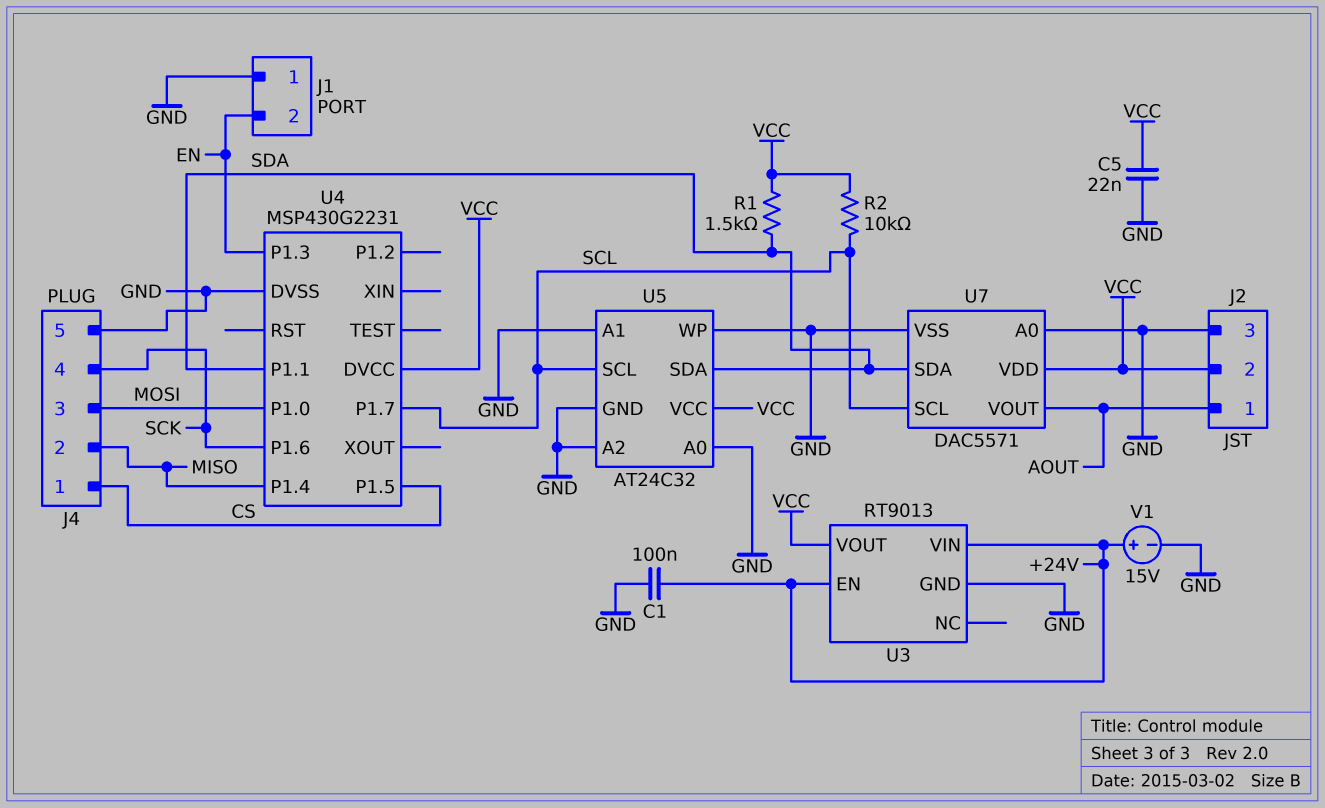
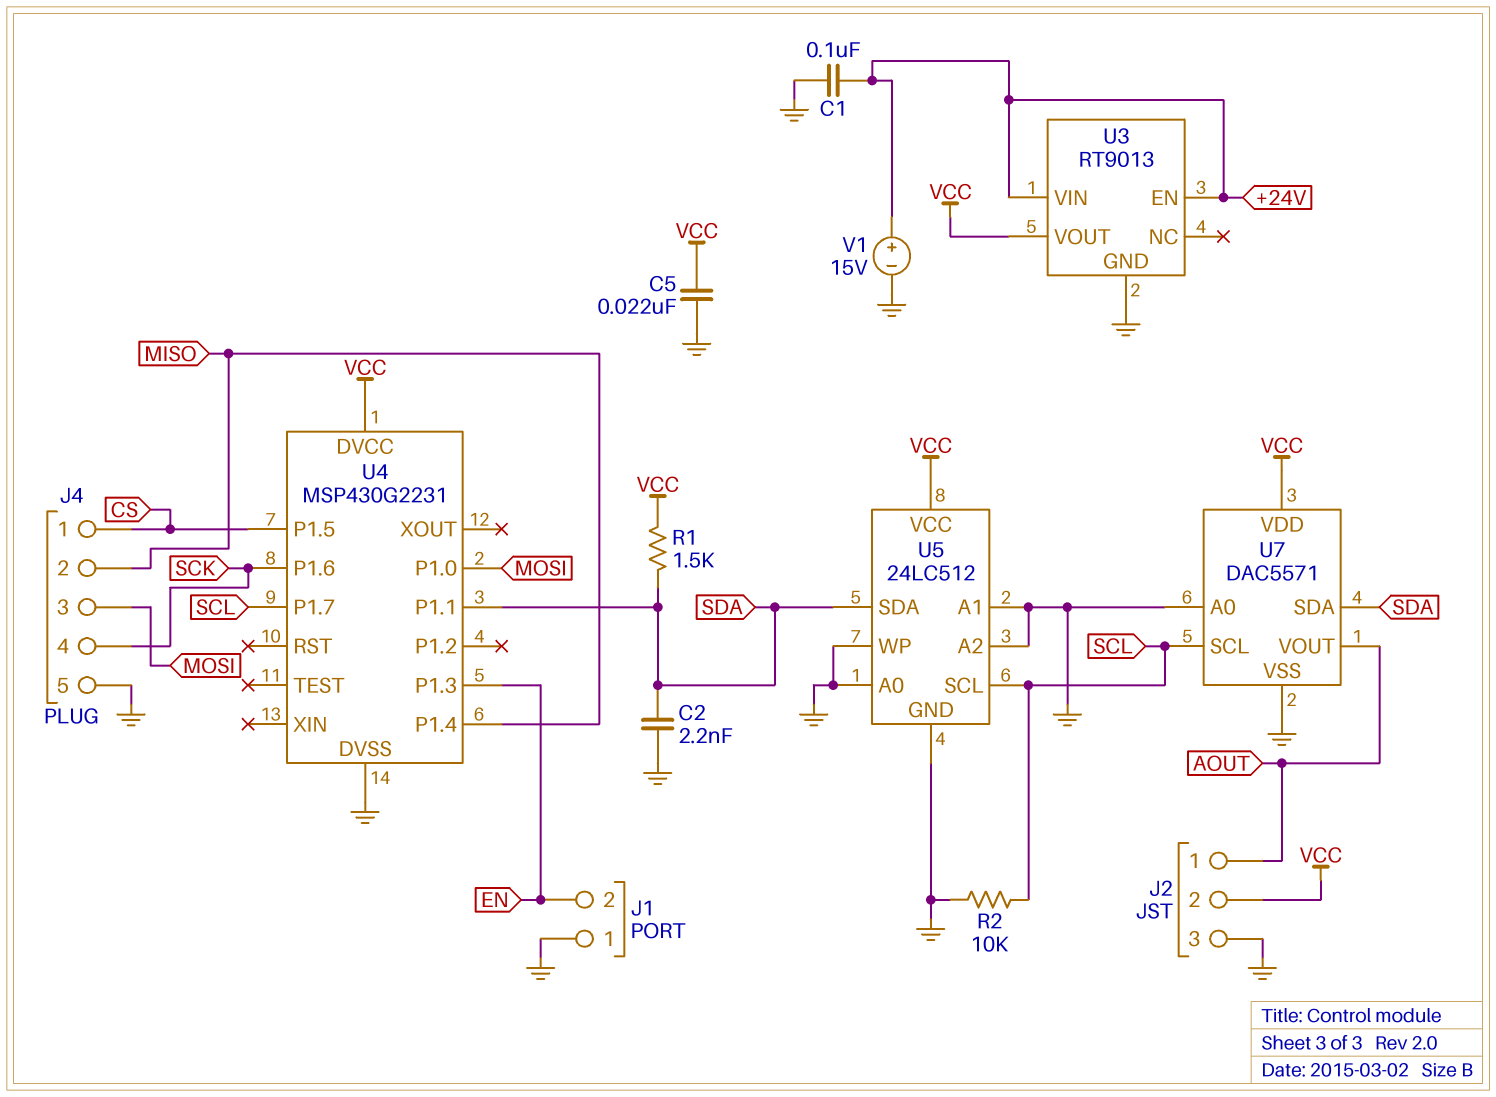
C2: none -> 2.2nF (GND, SDA)
R2: 10k (SCL, VCC) -> 10k (GND, SCL)
U5: AT24C32 -> 24LC512

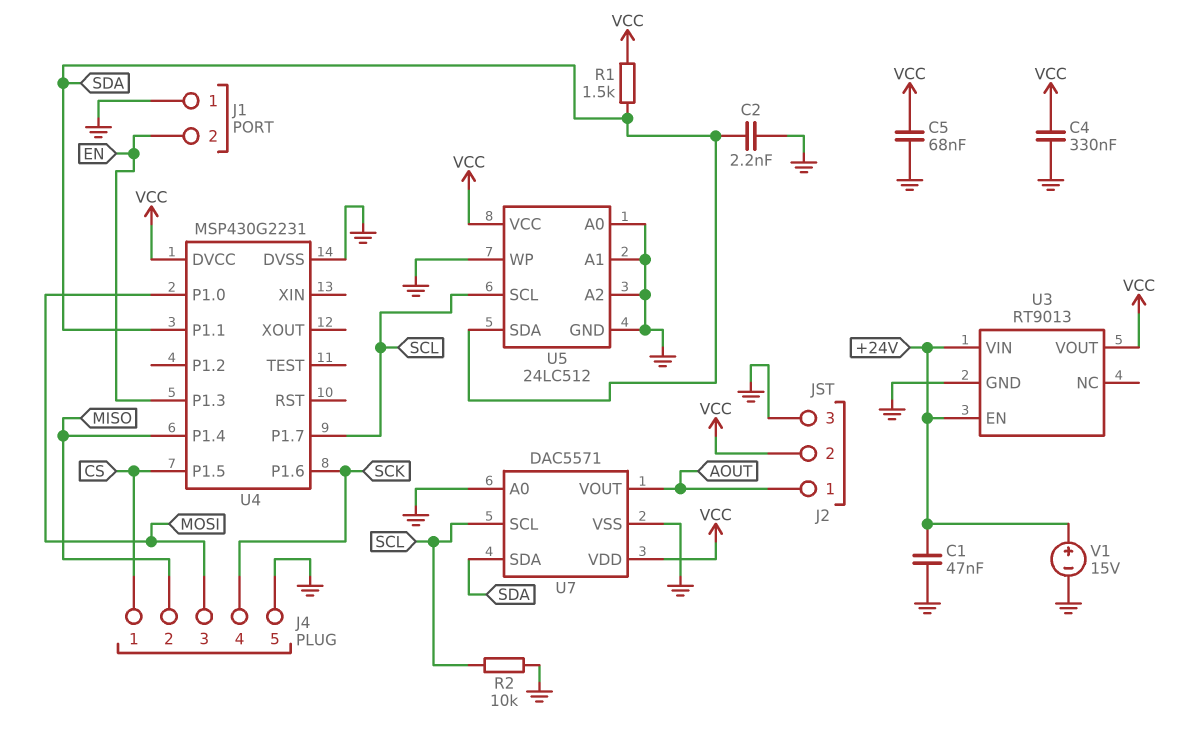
C1: 100nF (+24V, GND) -> 47nF (+24V, GND)
C4: none -> 330nF (GND, VCC)
C5: 22nF (GND, VCC) -> 68nF (GND, VCC)

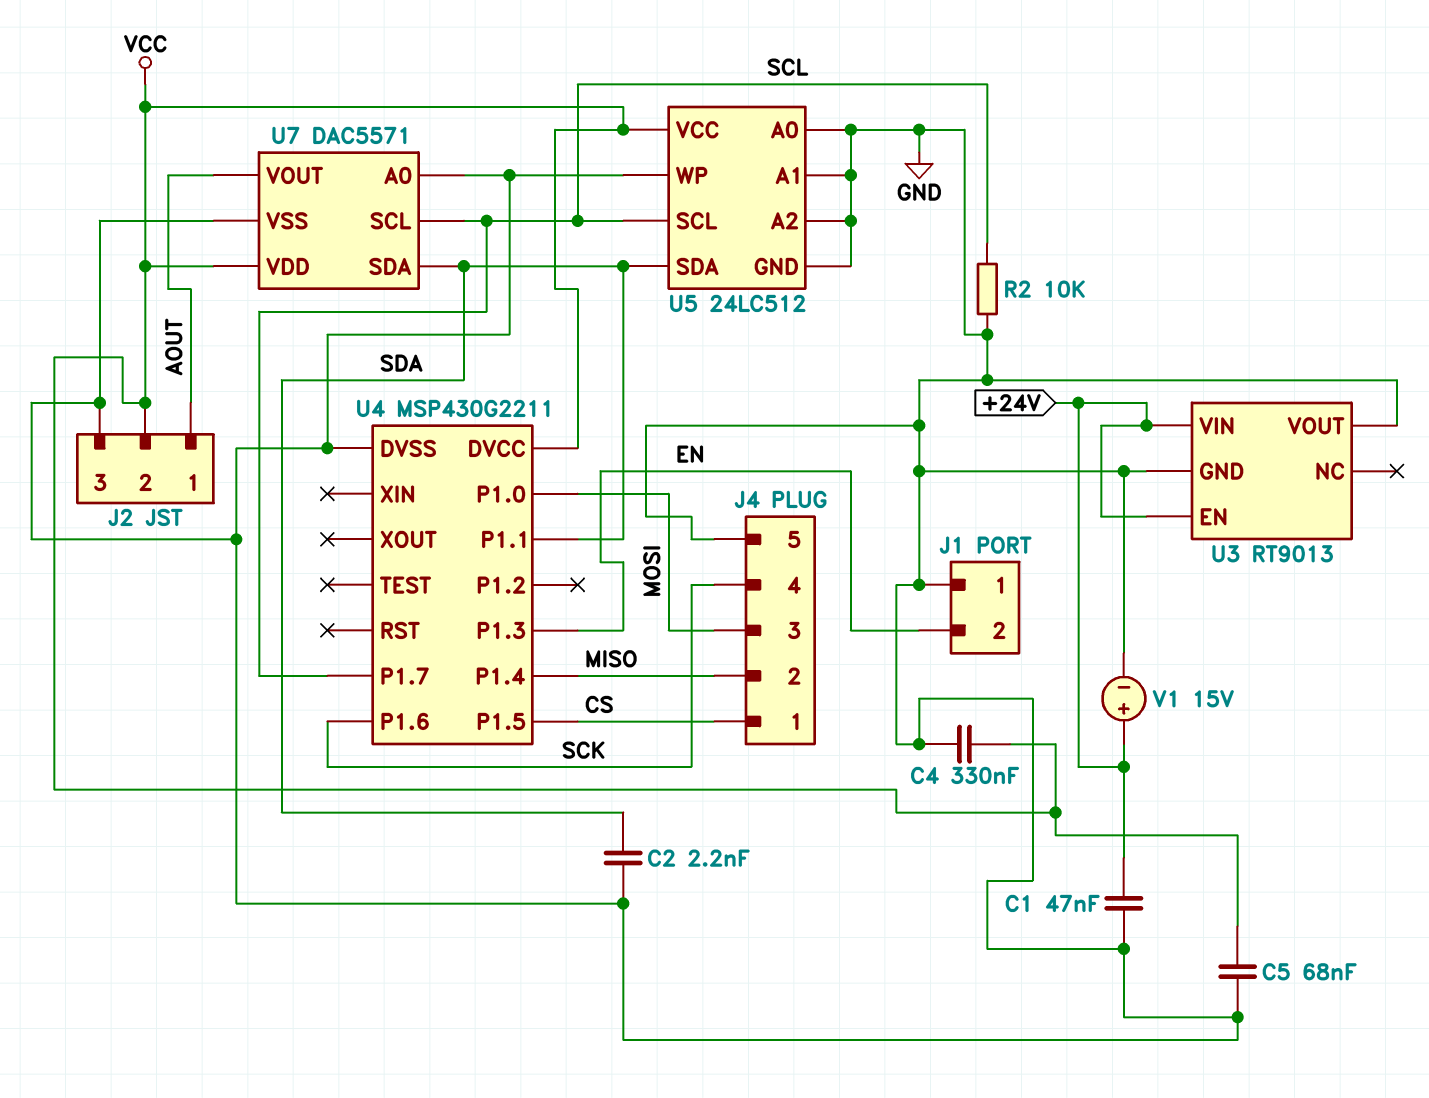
R1: 1.5k (SDA, VCC) -> none
U3 pin VOUT: VCC -> GND
U4: MSP430G2231 -> MSP430G2211

